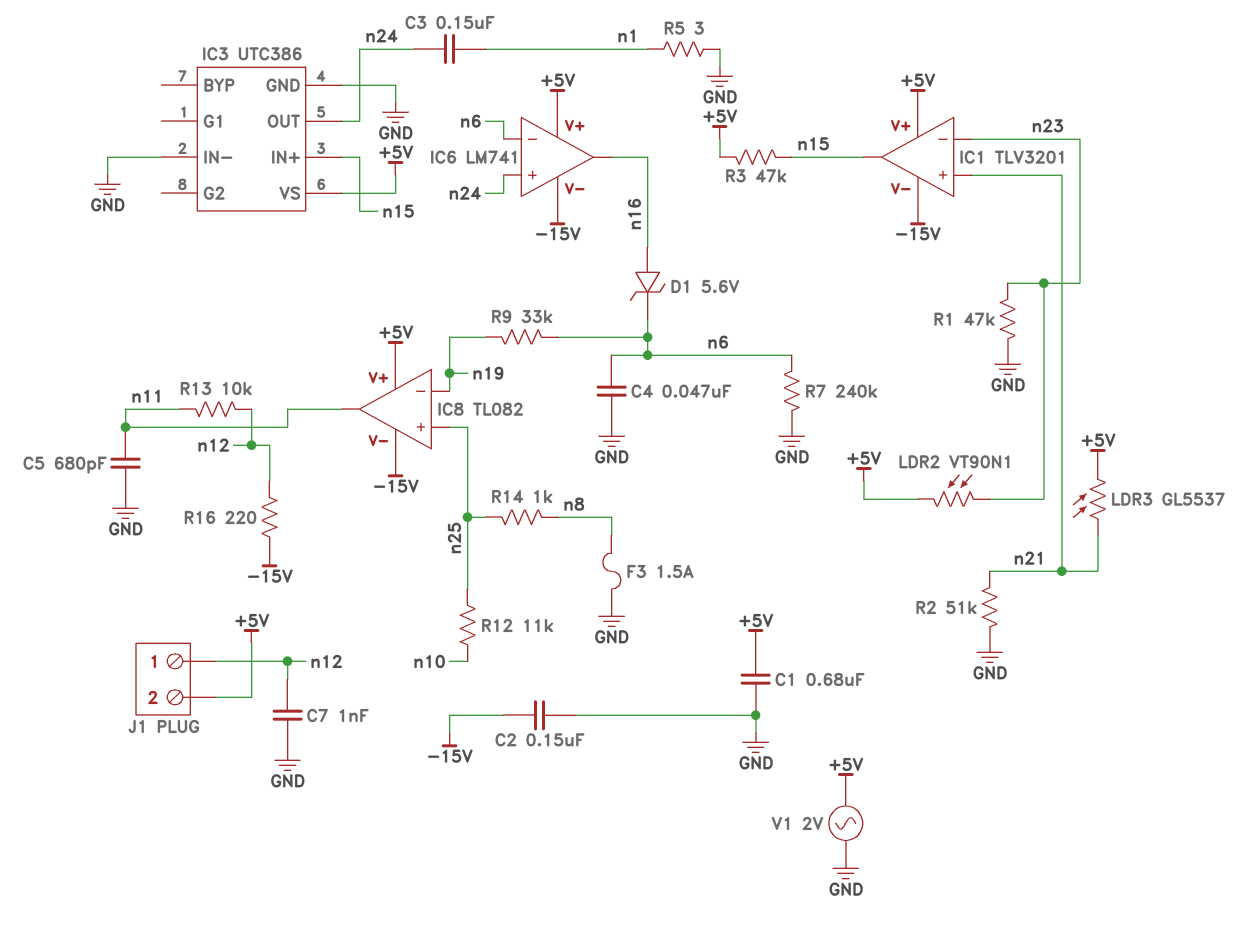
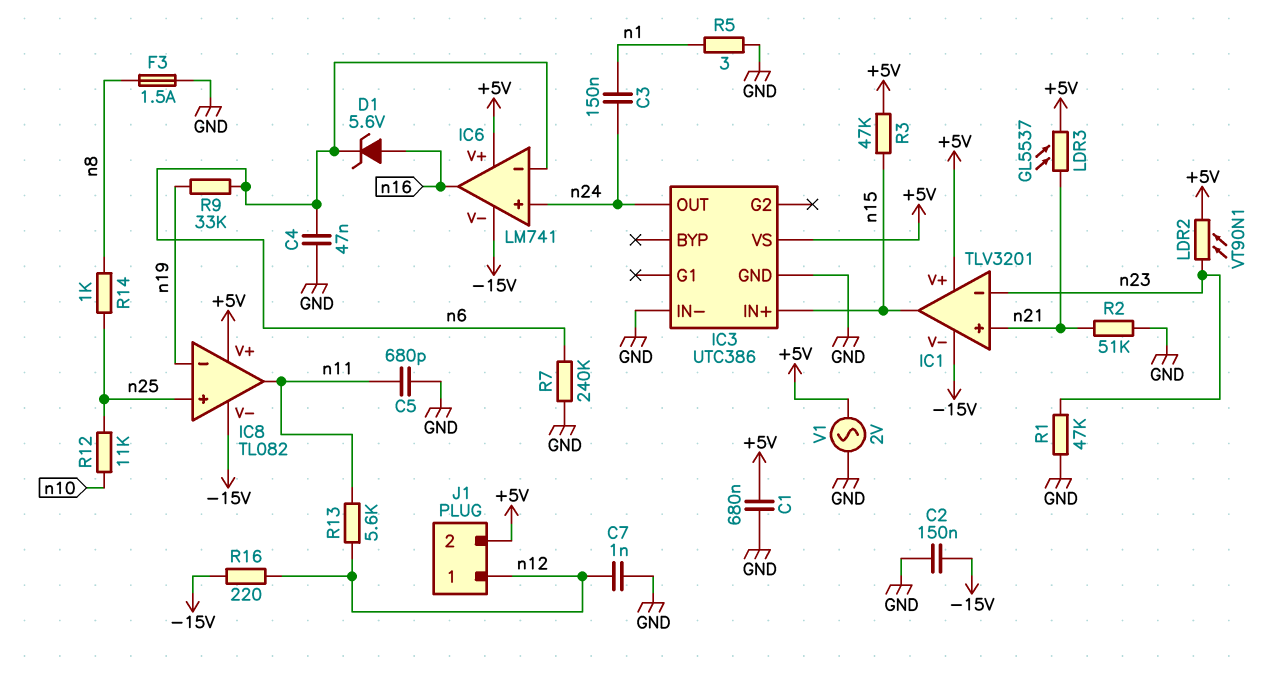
R13: 10k (n11, n12) -> 5.6k (n11, n12)

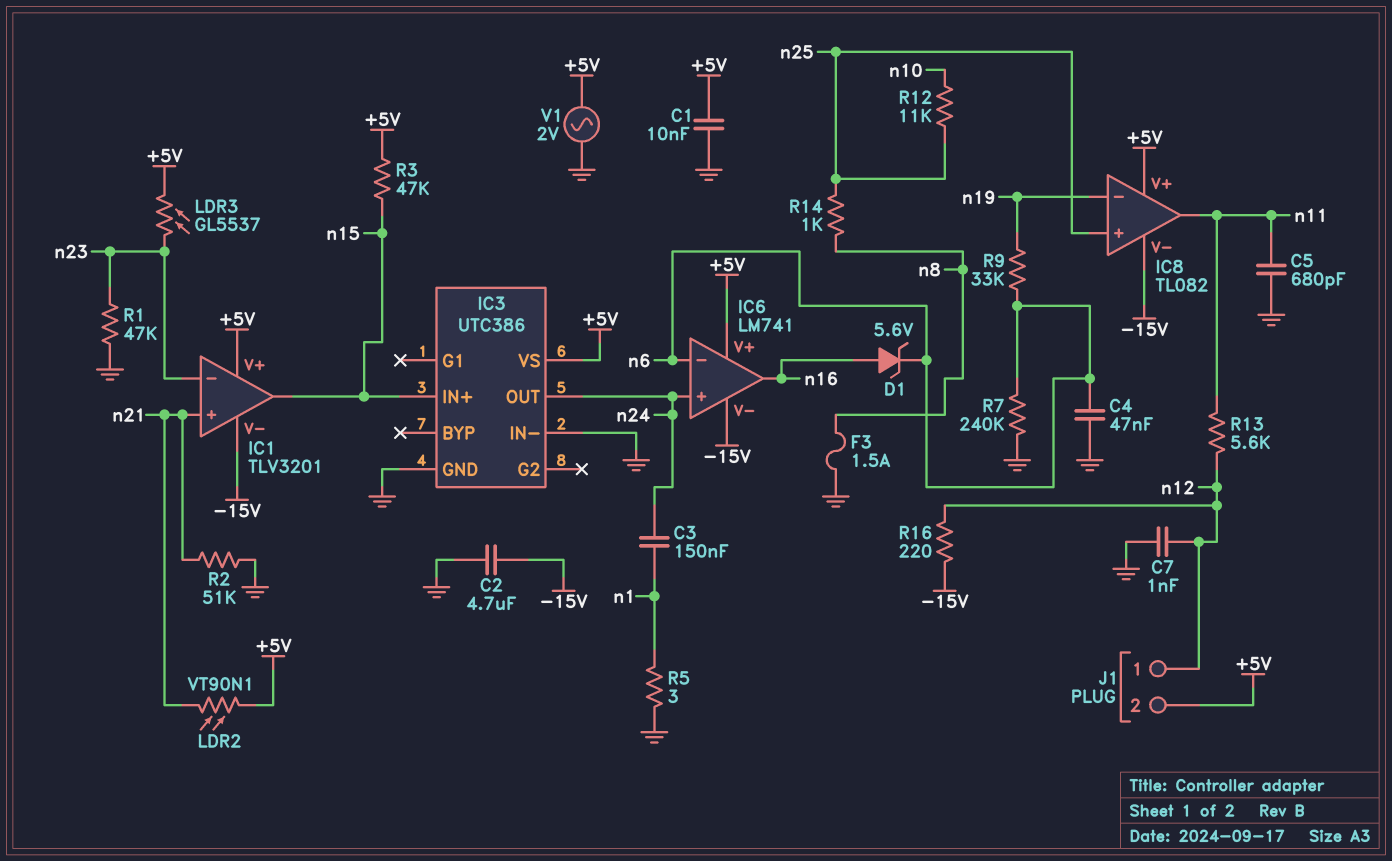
C1: 680nF (+5V, GND) -> 10nF (+5V, GND)
C2: 150nF (-15V, GND) -> 4.7uF (-15V, GND)
LDR2: VT90N1 (+5V, n23) -> VT90N1 (+5V, n21)
LDR3: GL5537 (+5V, n21) -> GL5537 (+5V, n23)

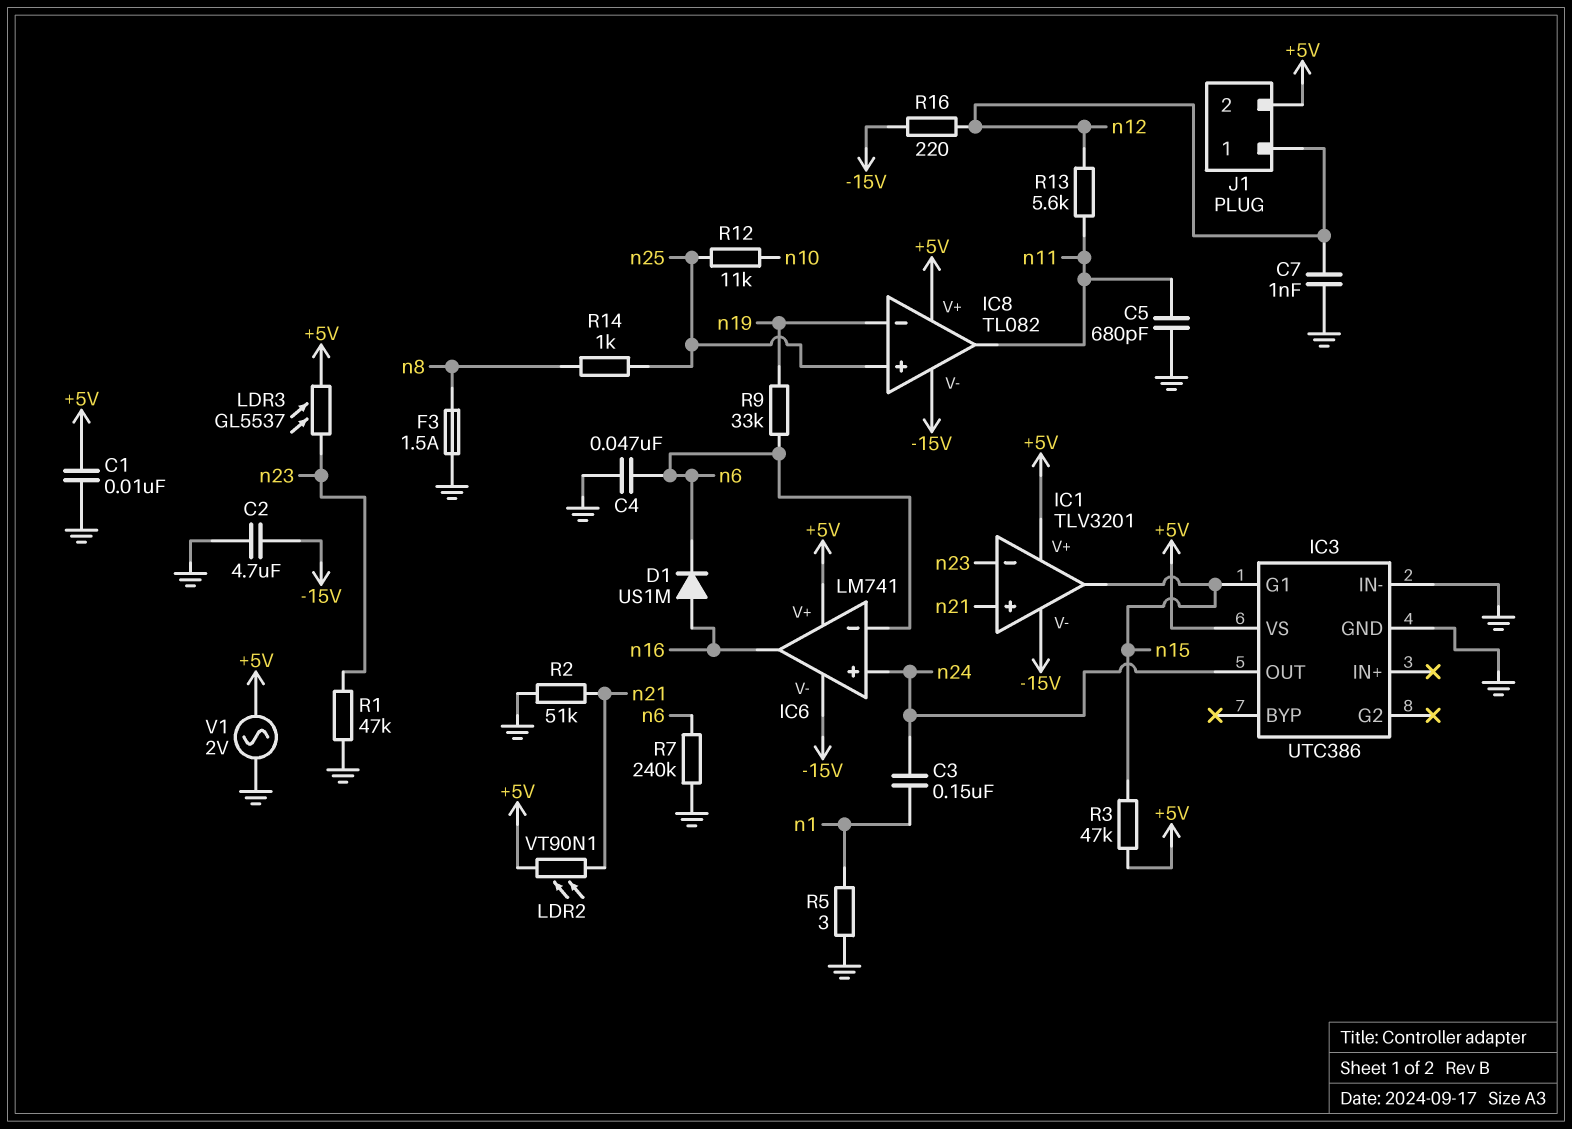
D1: zener 5.6V (A n16, K n6) -> diode US1M (A n16, K n6)
IC3 pin G1: none -> n15
IC3 pin IN+: n15 -> none

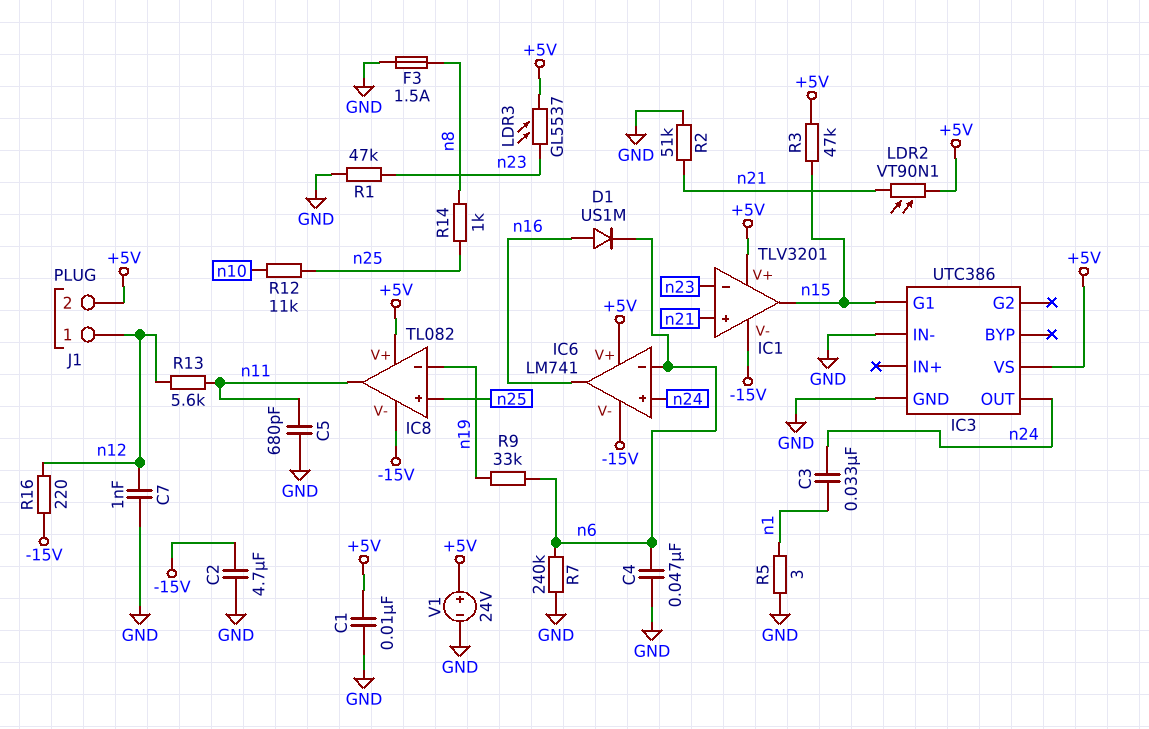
C3: 150nF (n1, n24) -> 33nF (n1, n24)
V1: AC 2V (+5V, GND) -> 24V (plus +5V, minus GND)

